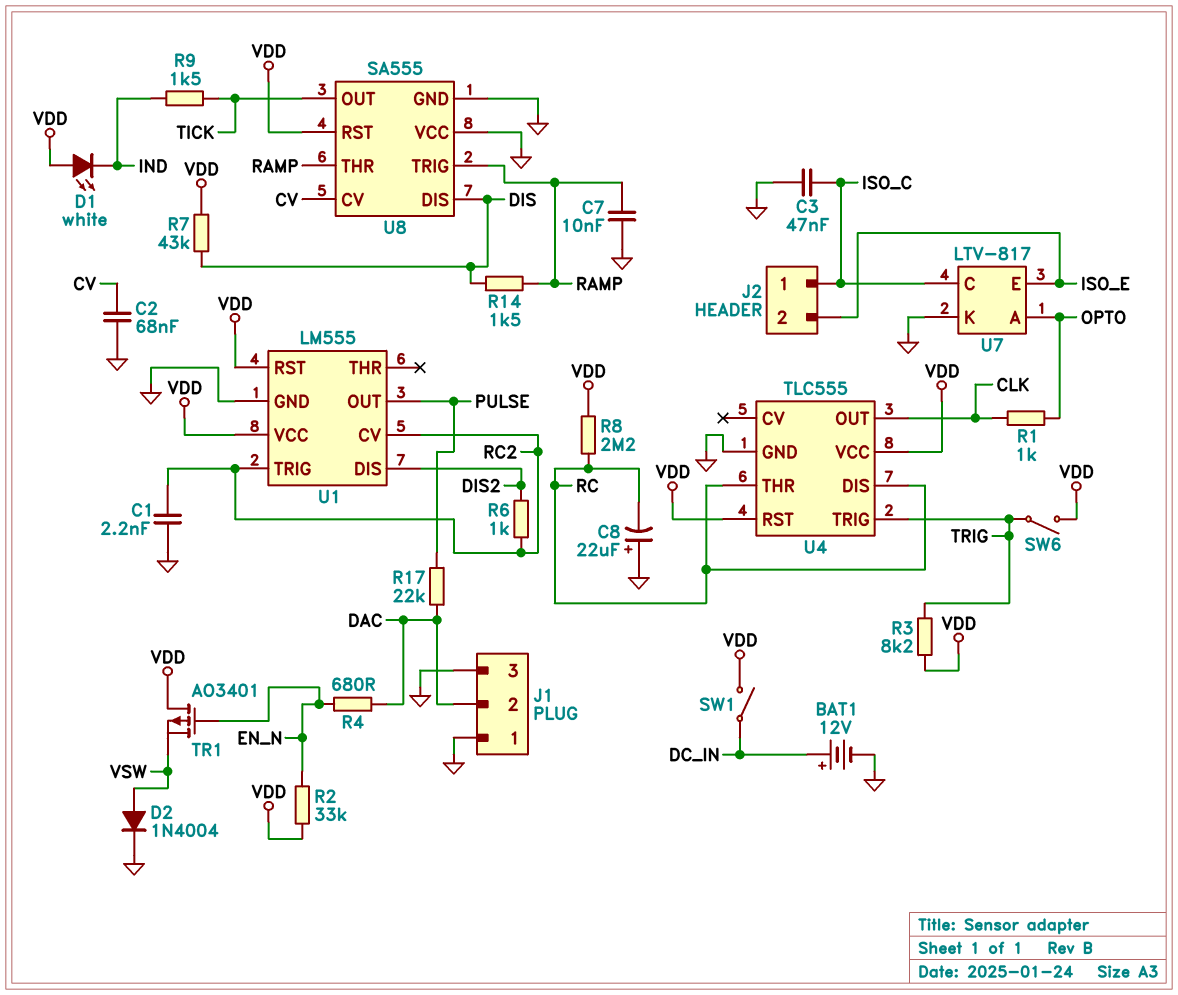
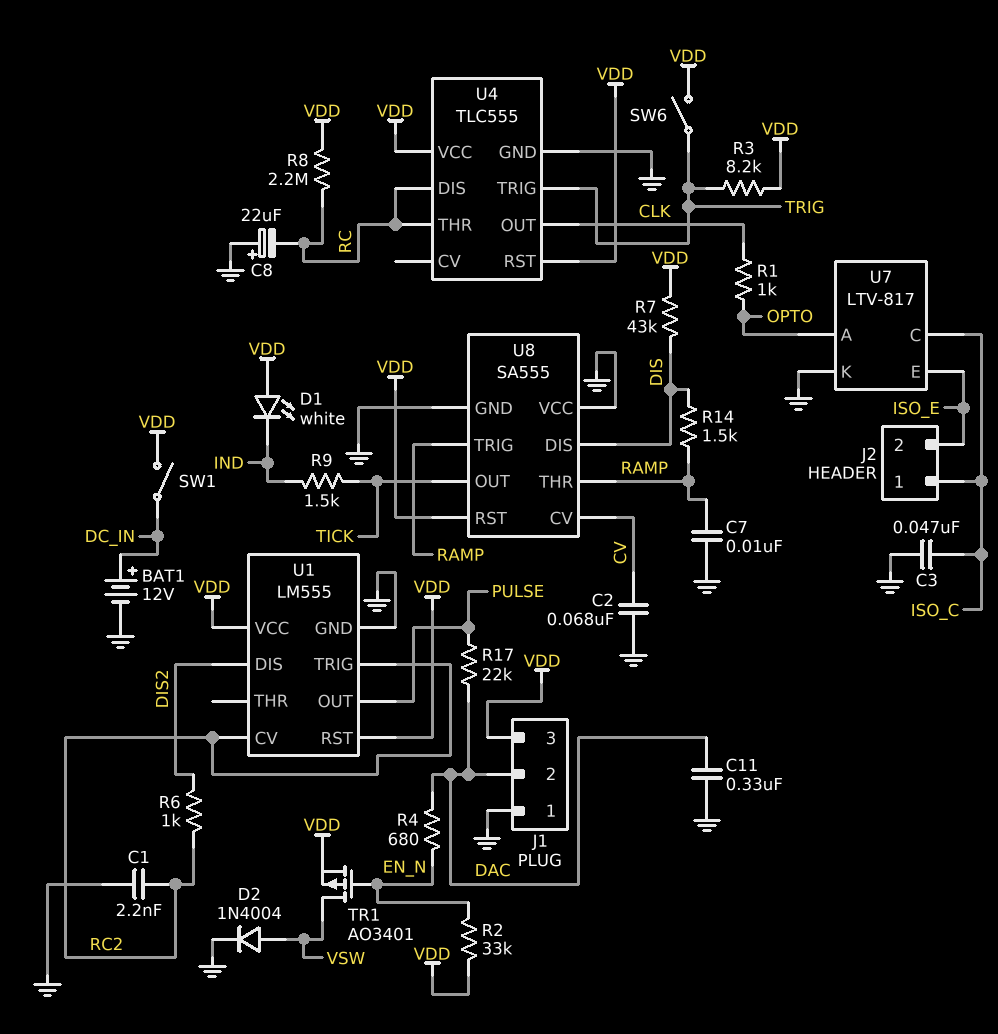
C11: none -> 330nF (DAC, GND)
J1 pin 3: GND -> VDD
TR1: PMOS AO3401 (G EN_N, D VDD, S VSW) -> PMOS AO3401 (G EN_N, D VSW, S VDD)

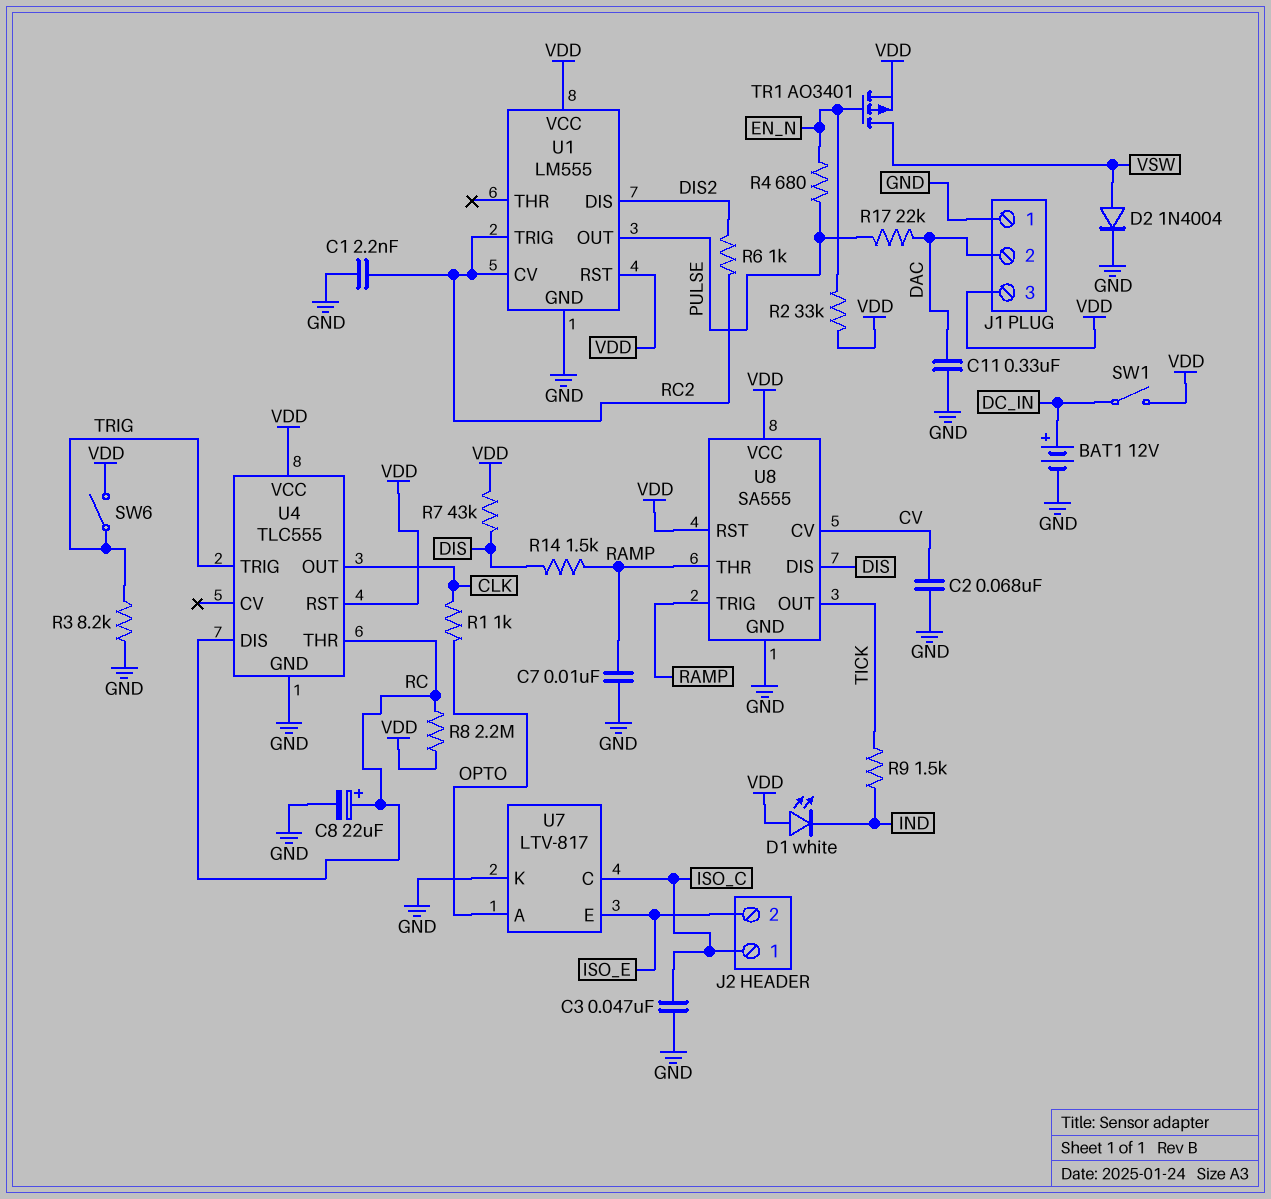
C8: 22uF (plus GND, minus RC) -> 22uF (plus RC, minus GND)
R3: 8.2k (TRIG, VDD) -> 8.2k (GND, TRIG)
R4: 680 (DAC, EN_N) -> 680 (EN_N, PULSE)
U8 pin VCC: GND -> VDD

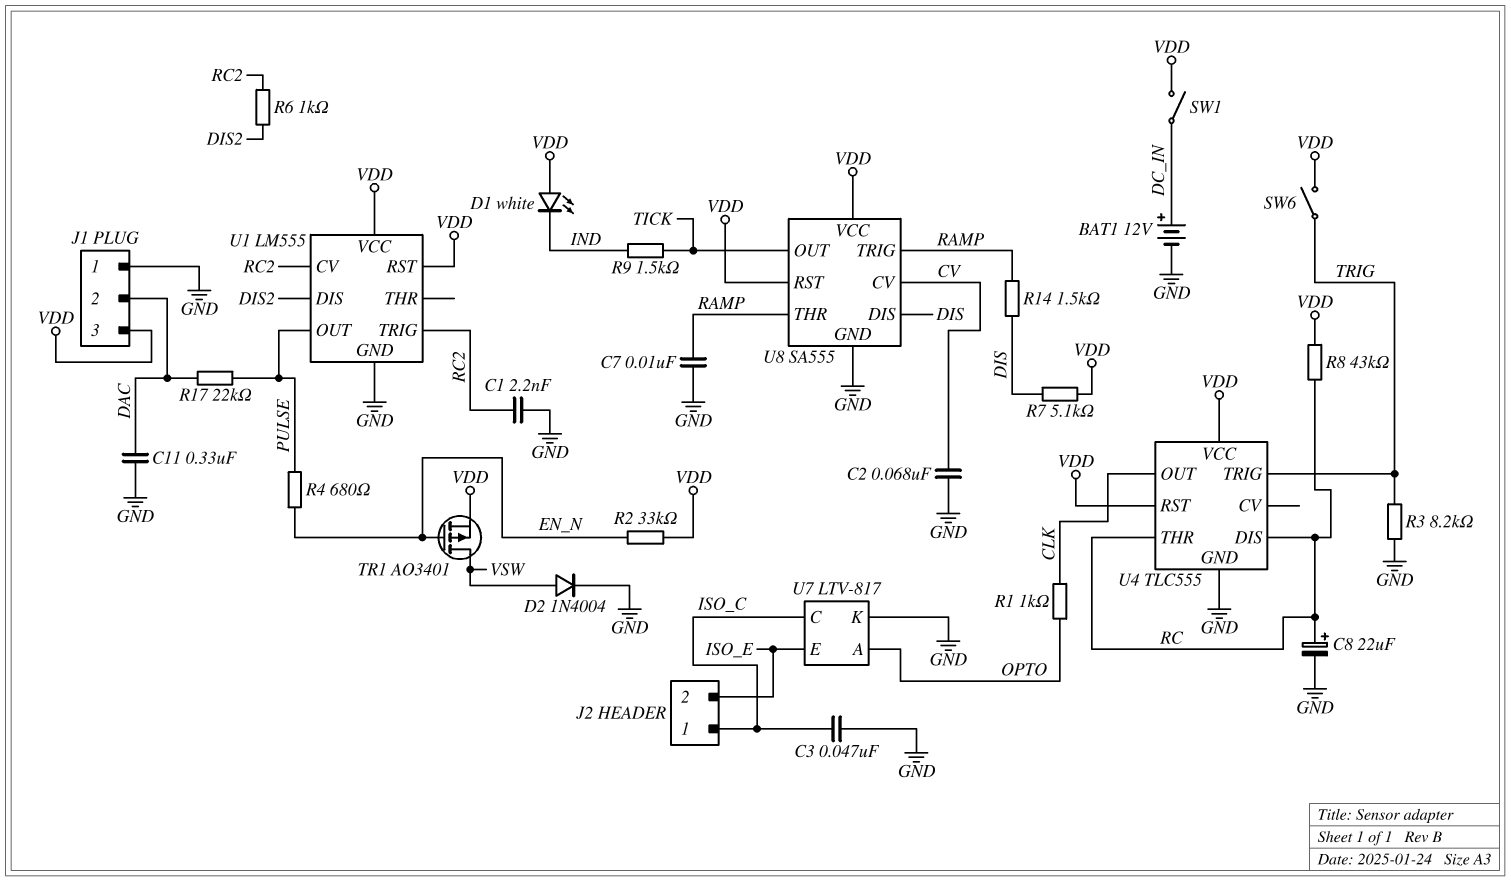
R7: 43k (DIS, VDD) -> 5.1k (DIS, VDD)
R8: 2.2M (RC, VDD) -> 43k (RC, VDD)

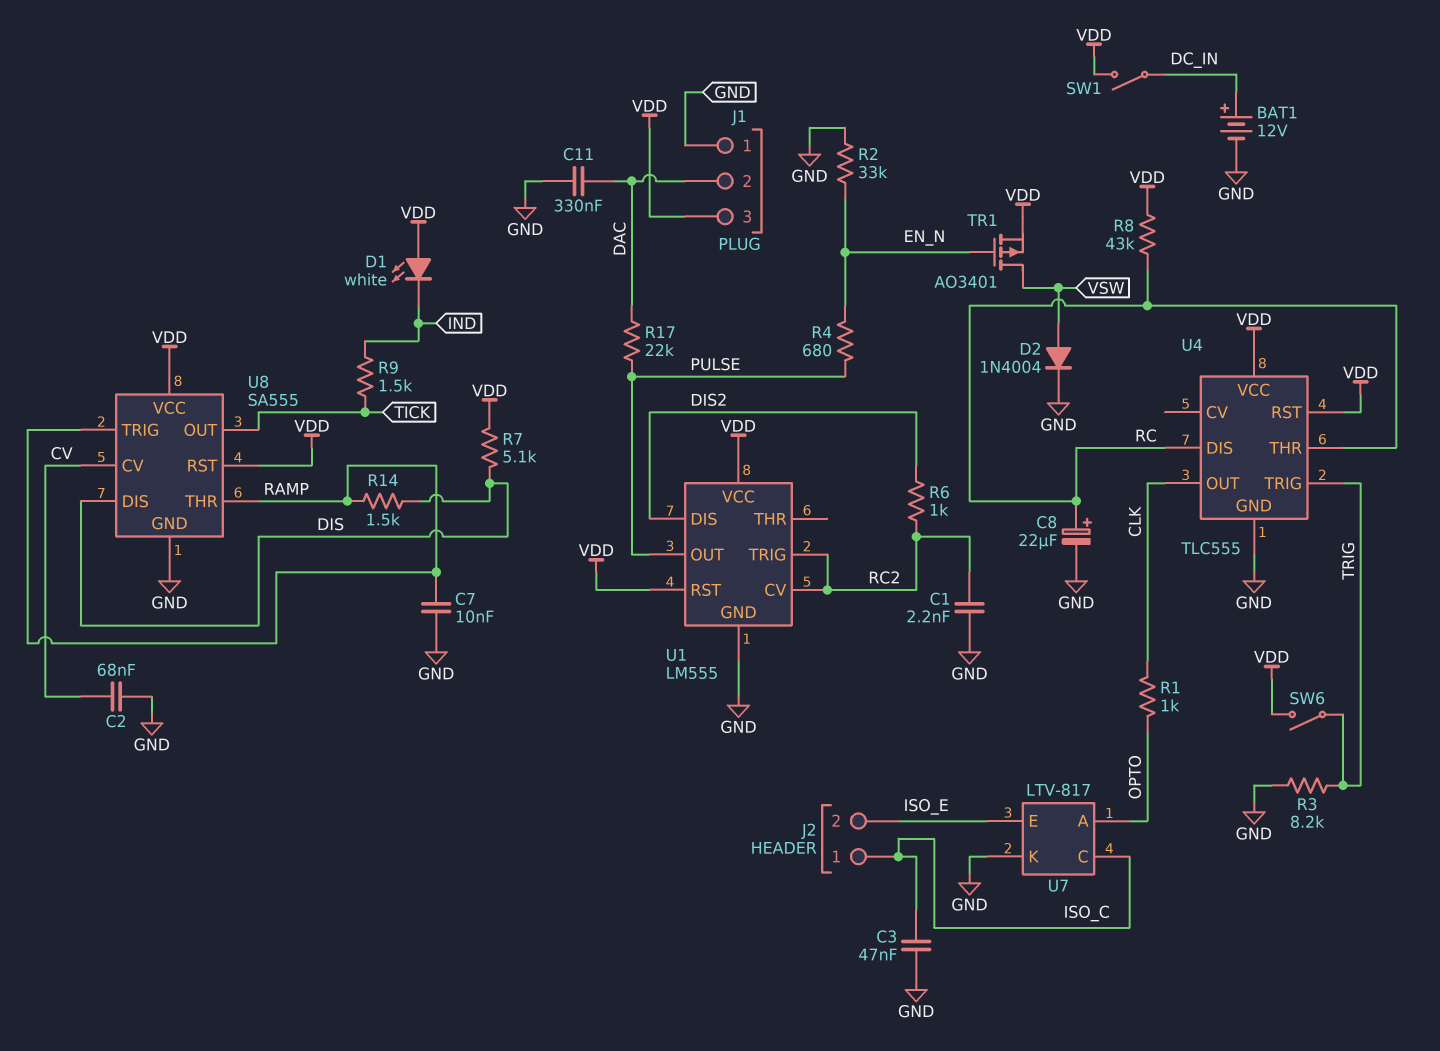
R2: 33k (EN_N, VDD) -> 33k (EN_N, GND)

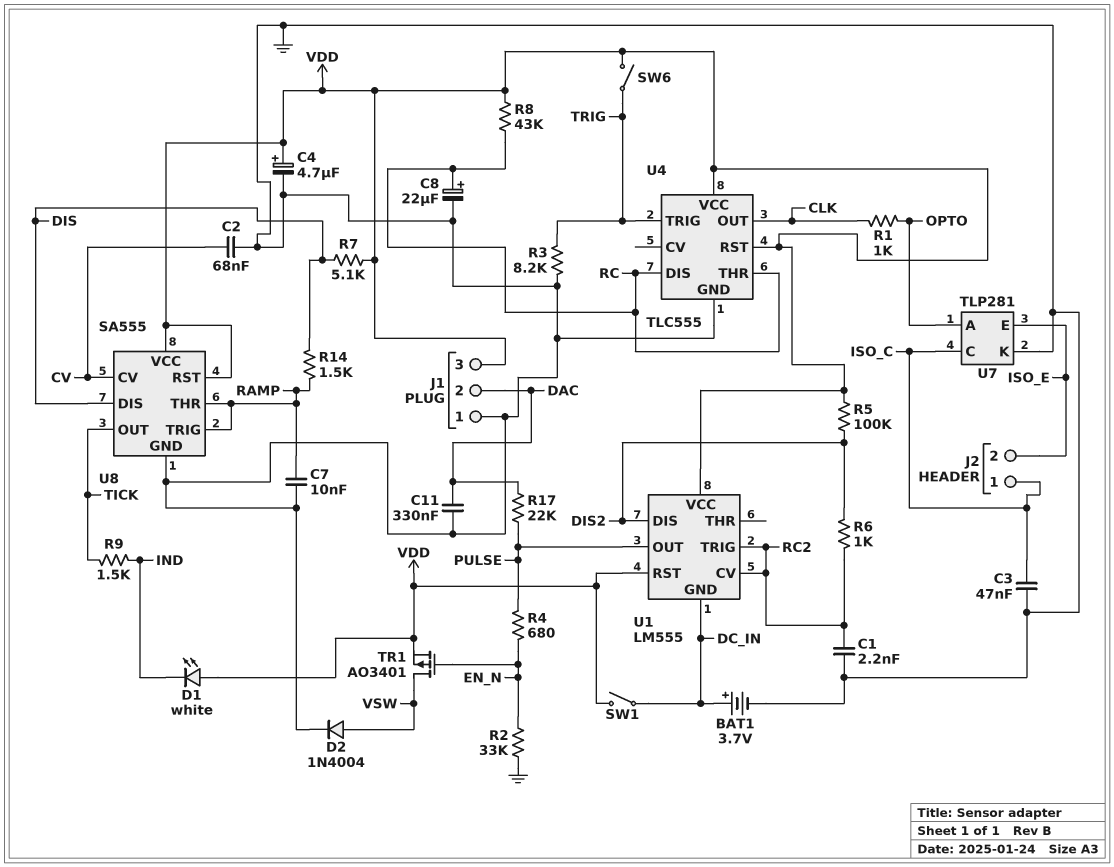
BAT1: 12V (plus DC_IN, minus GND) -> 3.7V (plus DC_IN, minus GND)
C4: none -> 4.7uF (plus VDD, minus GND)
R5: none -> 100k (DIS2, VDD)
U1 pin GND: GND -> DC_IN
U7: LTV-817 -> TLP281

